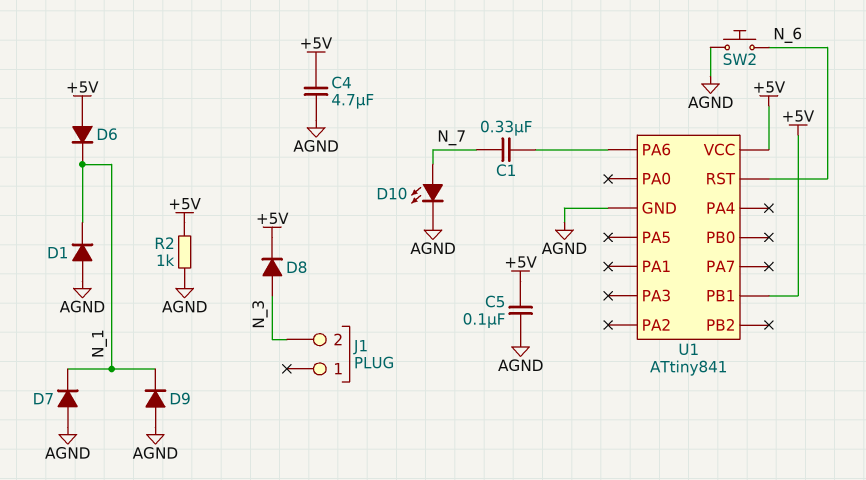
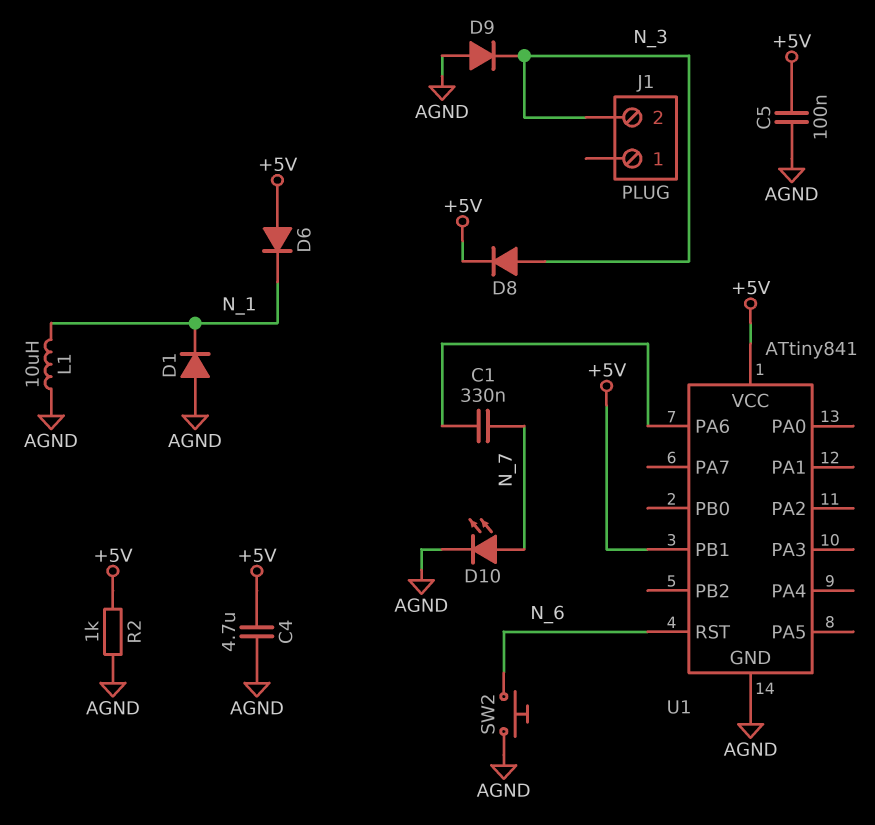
D7: diode (A AGND, K N_1) -> none
D9: diode (A AGND, K N_1) -> diode (A AGND, K N_3)
L1: none -> 10uH (AGND, N_1)

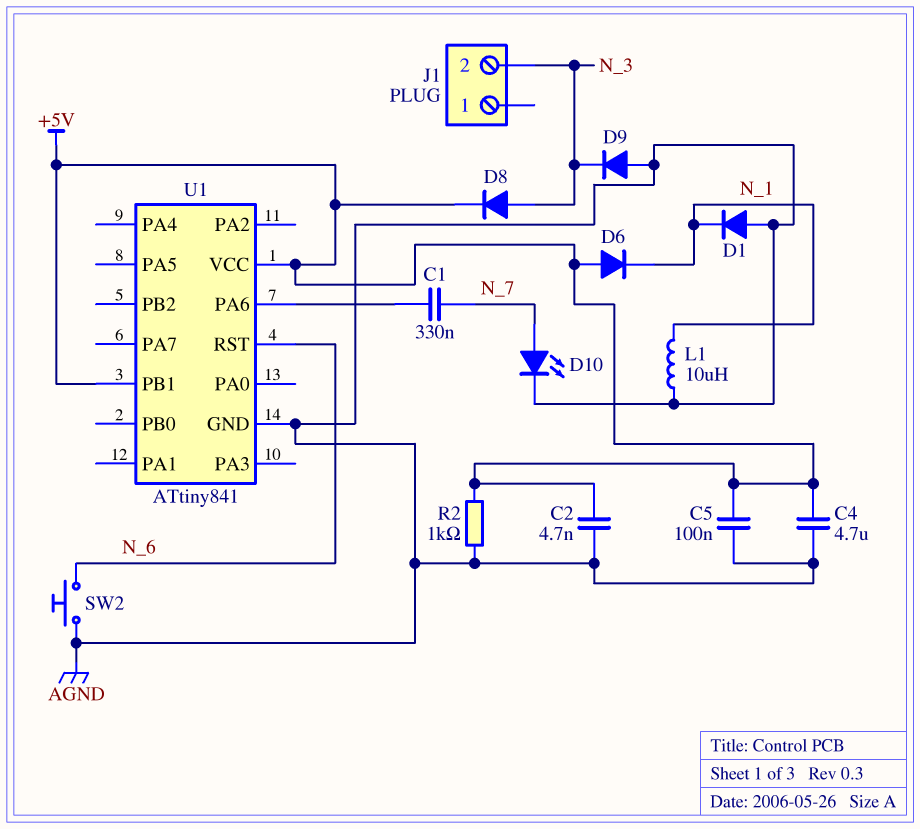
C2: none -> 4.7nF (+5V, AGND)

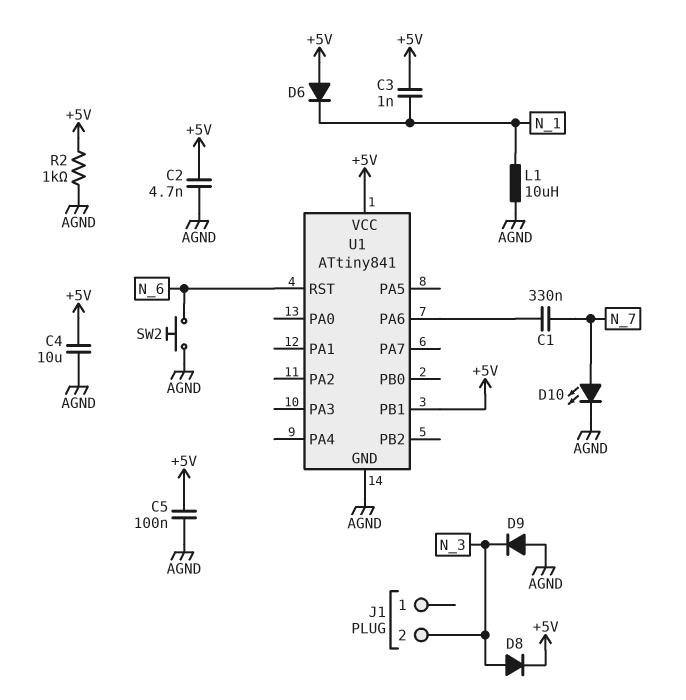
C3: none -> 1nF (+5V, N_1)
C4: 4.7uF (+5V, AGND) -> 10uF (+5V, AGND)
D1: diode (A AGND, K N_1) -> none

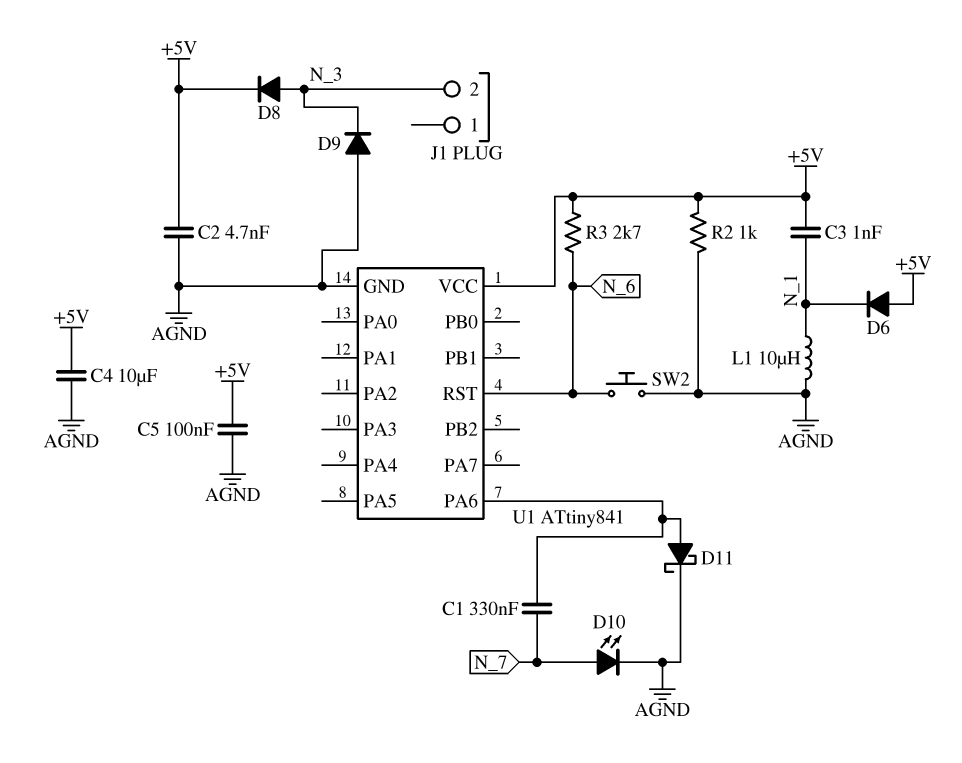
D11: none -> schottky (A U1/PA6, K AGND)
R3: none -> 2.7k (+5V, N_6)
U1 pin PB1: +5V -> none

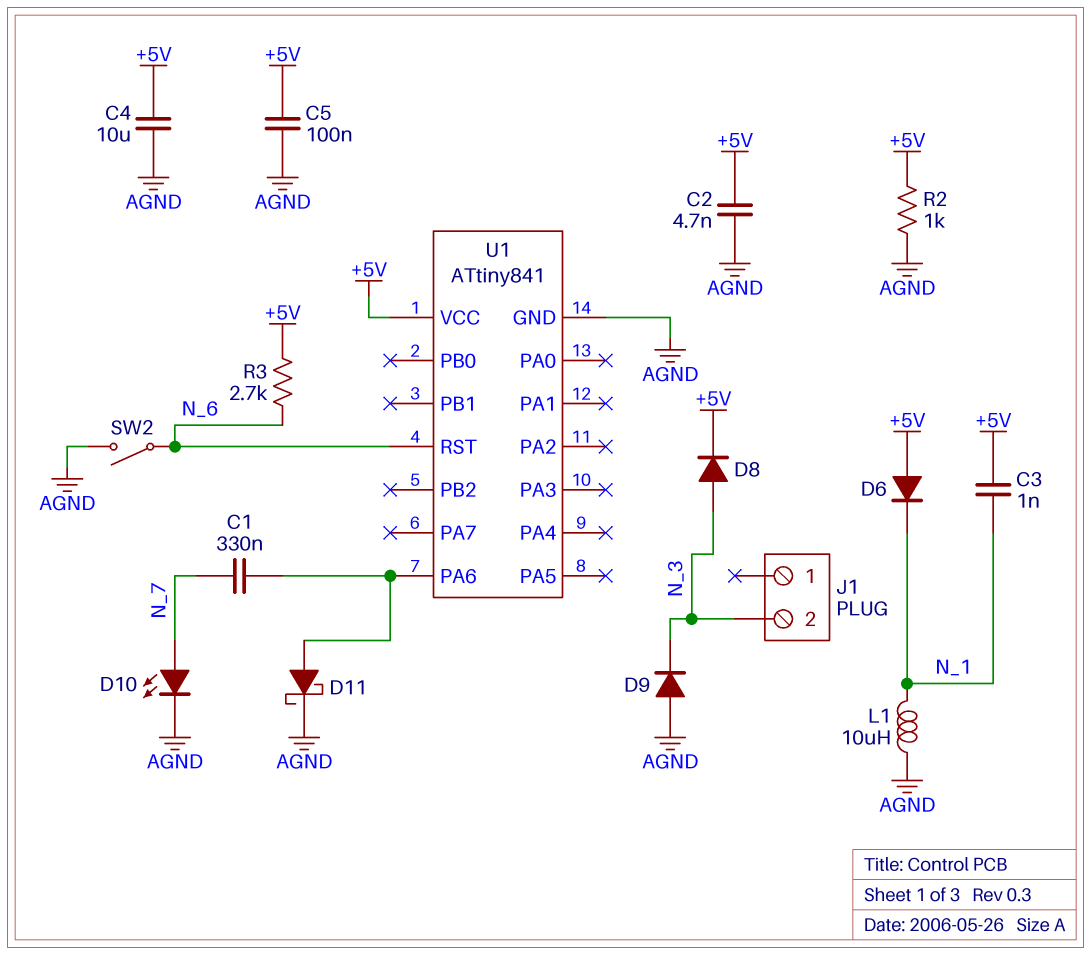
SW2: button (AGND, N_6) -> switch (AGND, N_6)

